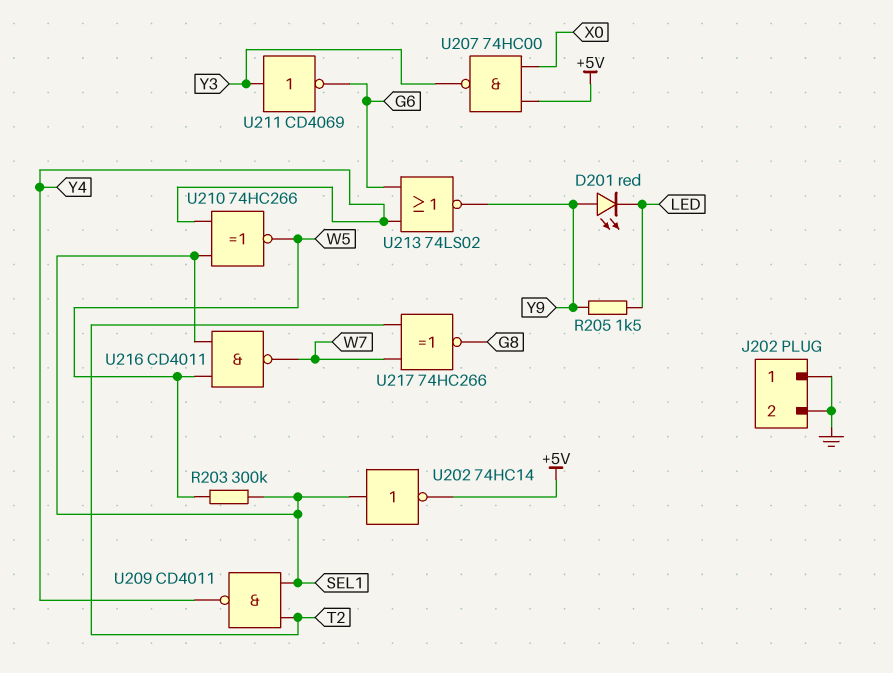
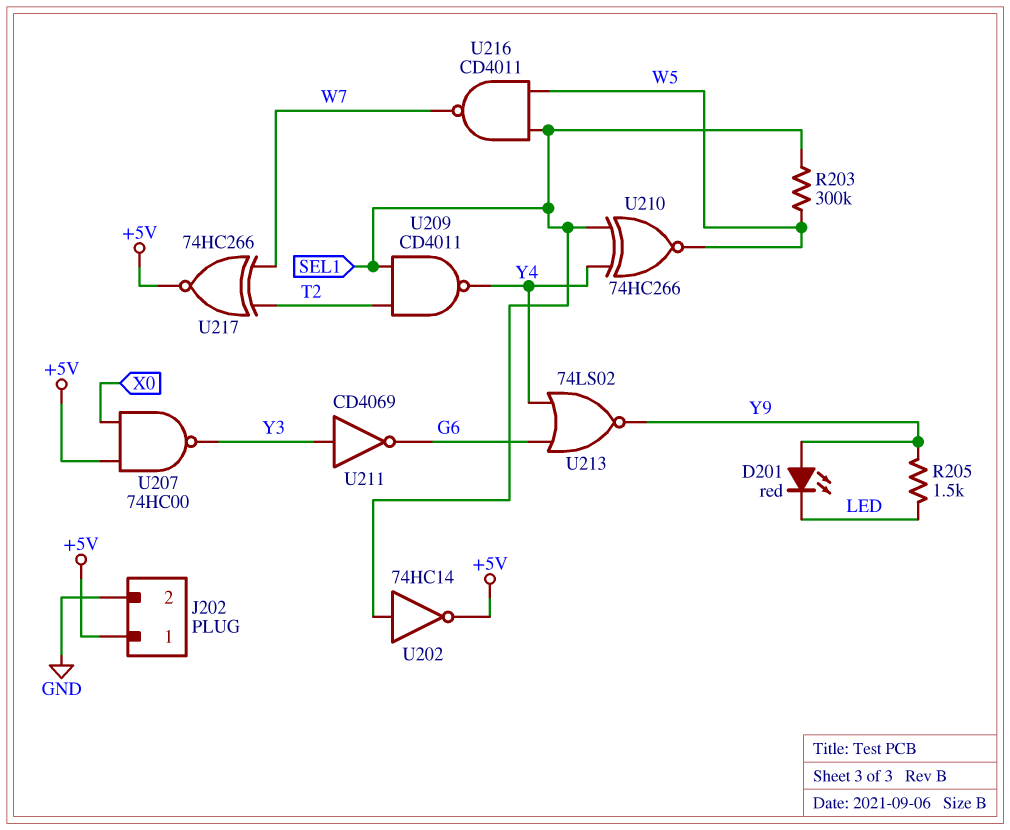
J202 pin 1: GND -> +5V
U217: XNOR 74HC266 (in T2, in W7, out G8) -> XNOR 74HC266 (in T2, in W7, out +5V)

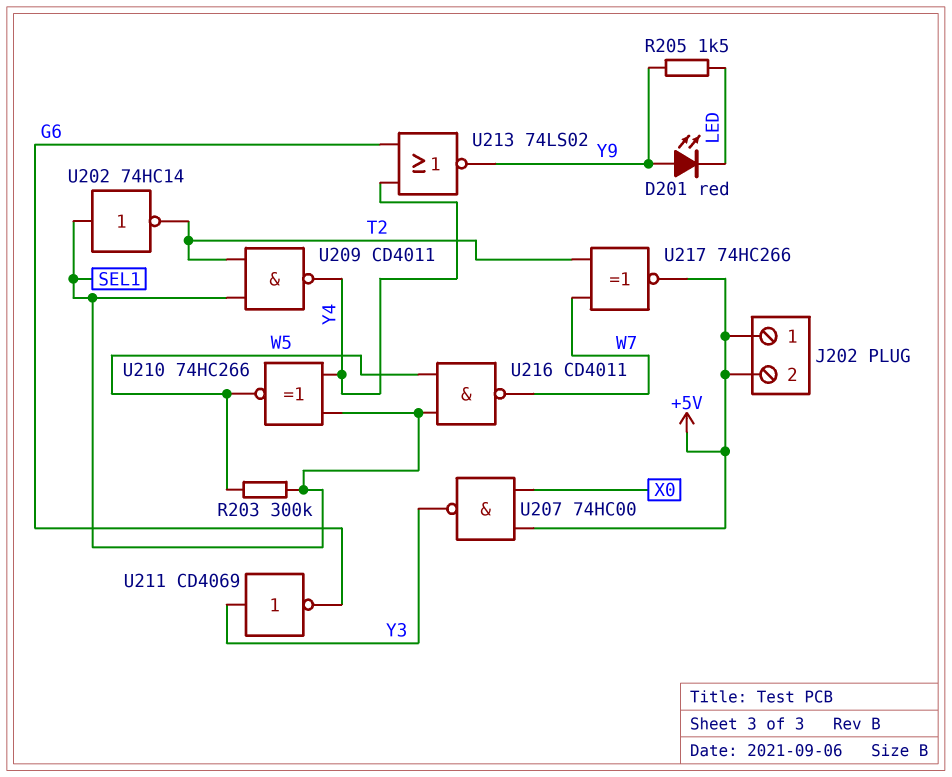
J202 pin 2: GND -> +5V
U202: NOT 74HC14 (in SEL1, out +5V) -> NOT 74HC14 (in SEL1, out T2)

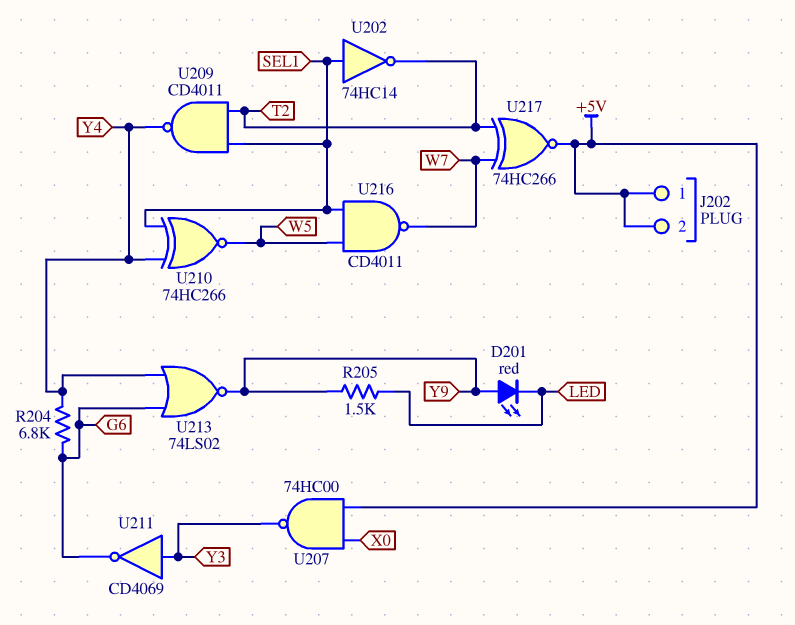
R203: 300k (SEL1, W5) -> none
R204: none -> 6.8k (G6, Y4)

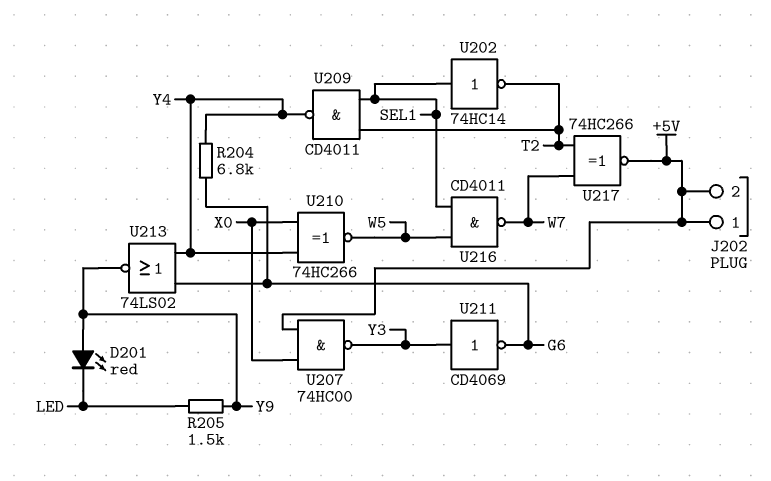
U210: XNOR 74HC266 (in SEL1, in Y4, out W5) -> XNOR 74HC266 (in X0, in Y4, out W5)

